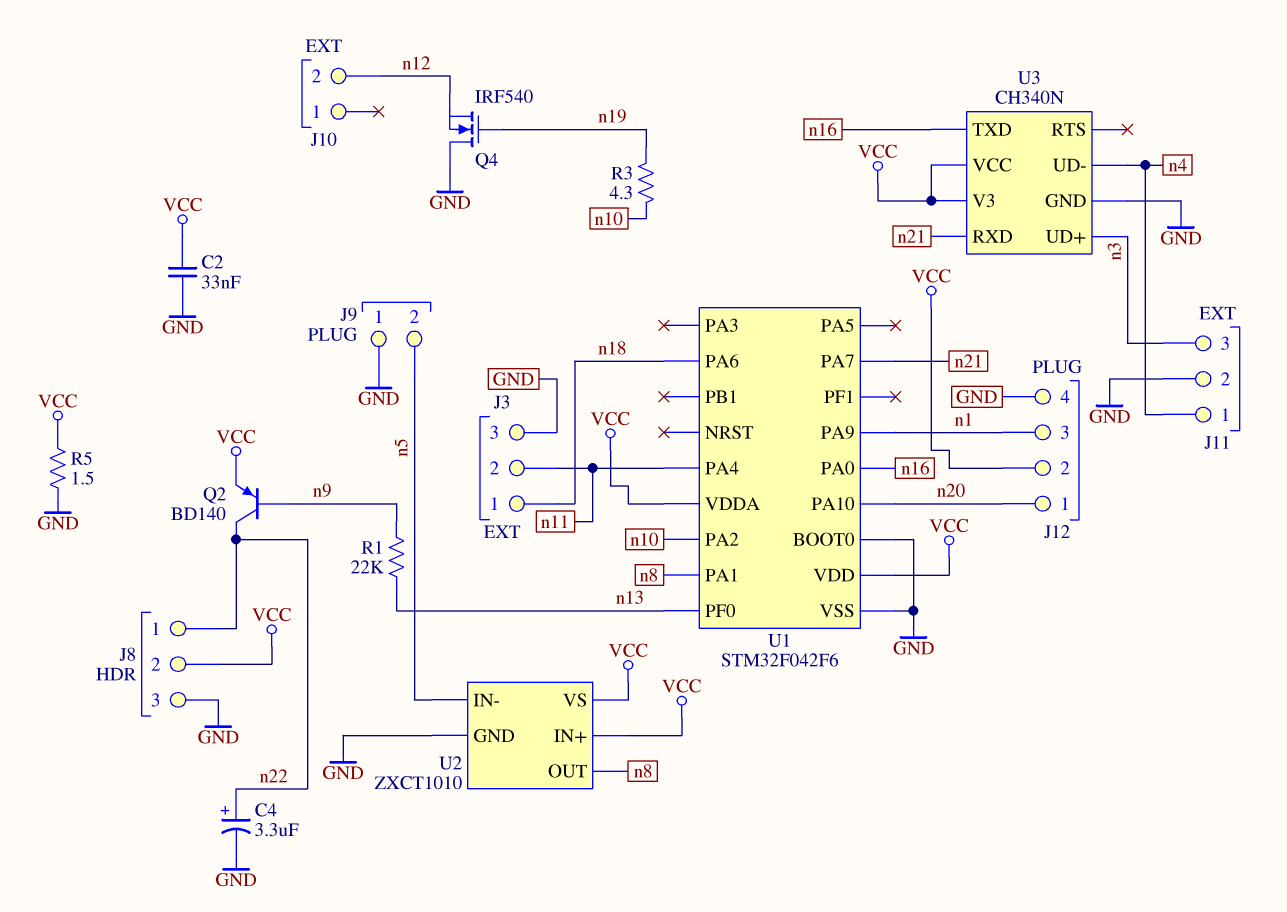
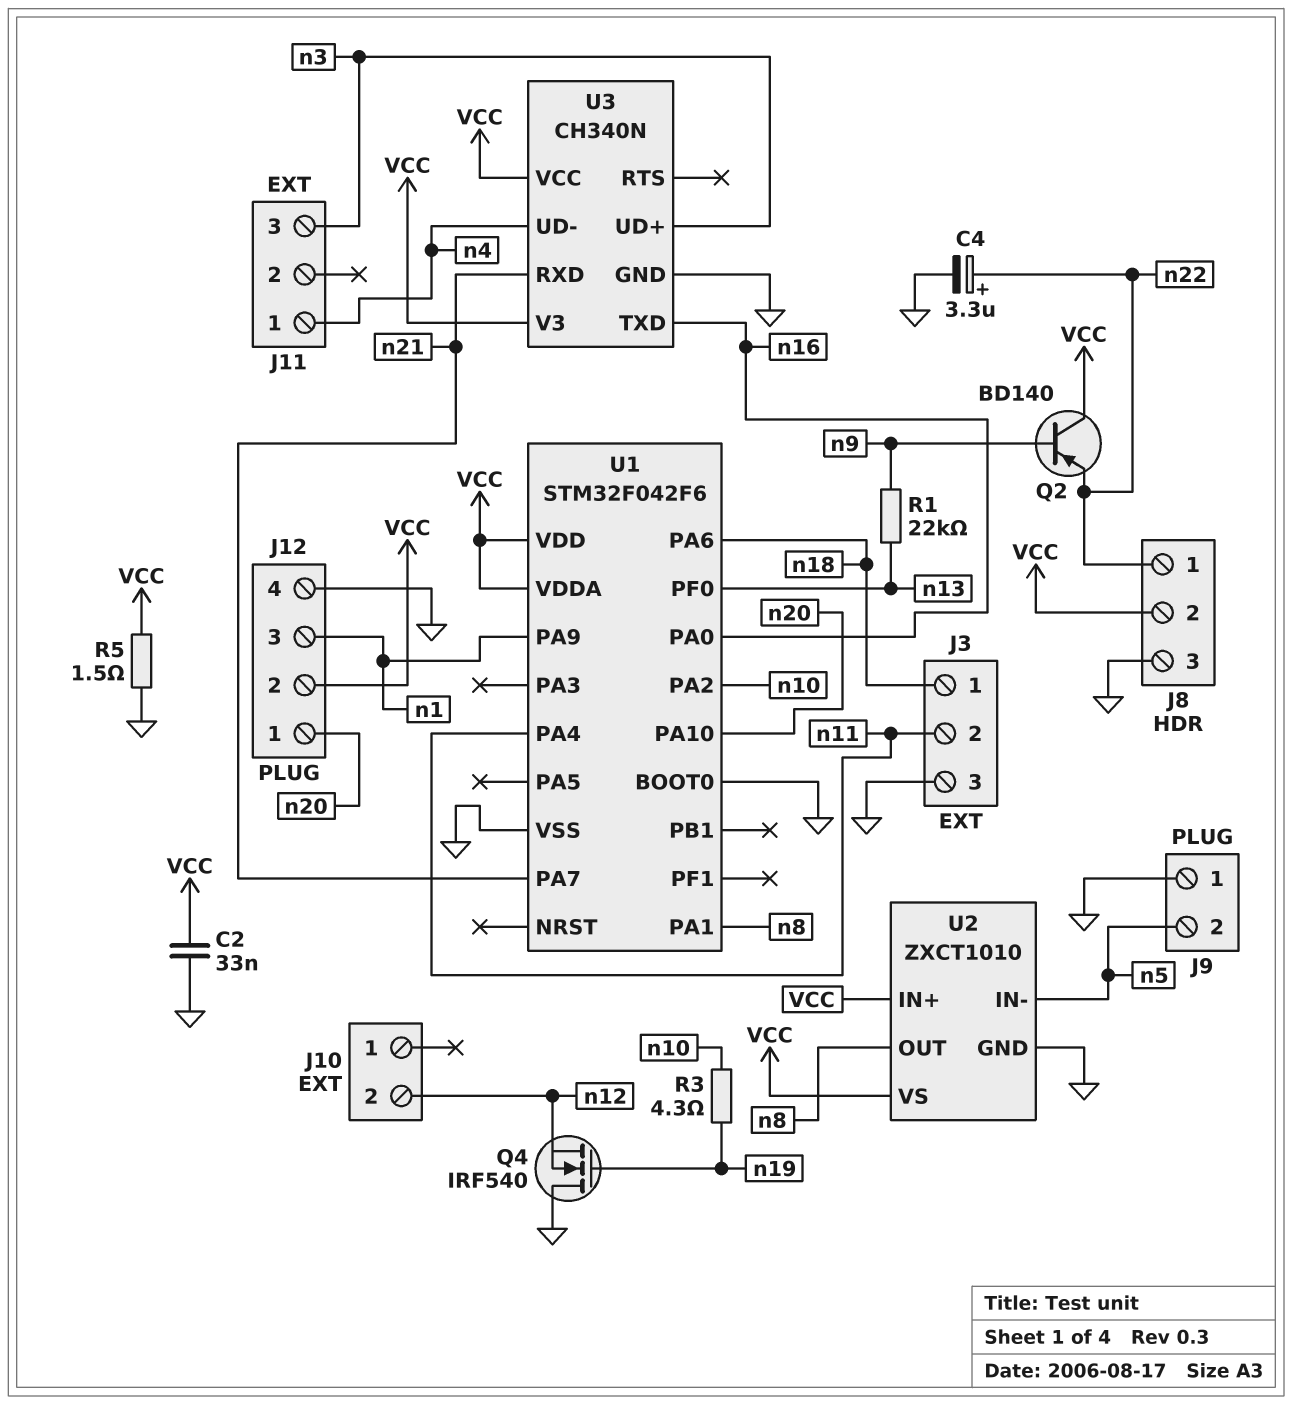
J11 pin 2: GND -> none
Q2: PNP BD140 (B n9, C n22, E VCC) -> PNP BD140 (B n9, C VCC, E n22)

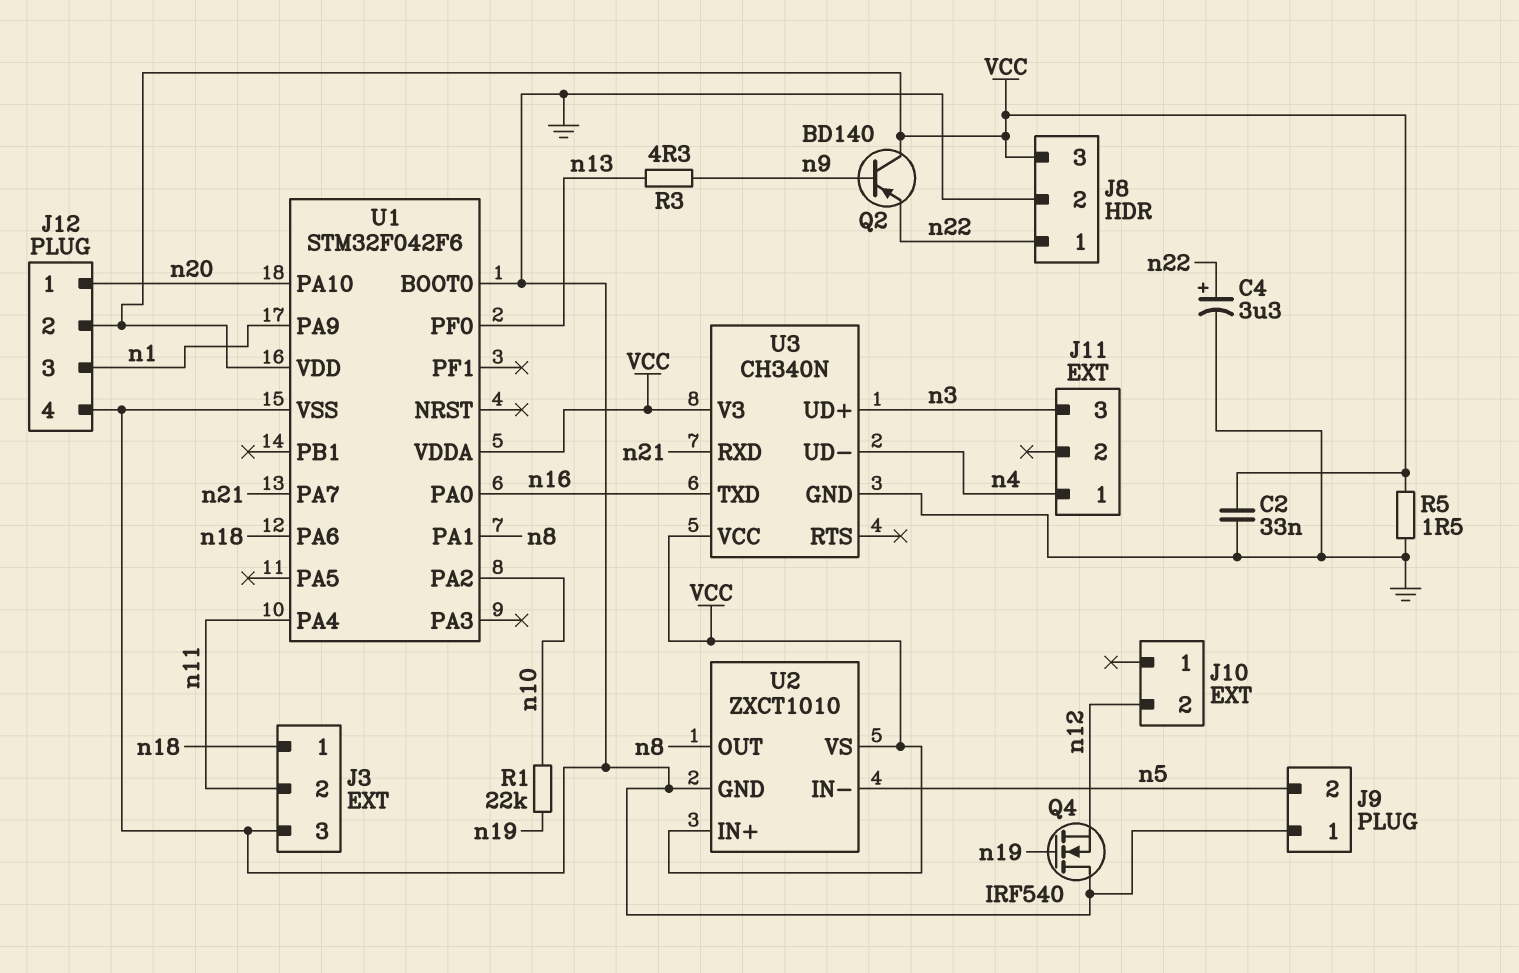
J8 pin 2: VCC -> GND
J8 pin 3: GND -> VCC
R1: 22k (n9, n13) -> 22k (n10, n19)
R3: 4.3 (n10, n19) -> 4.3 (n9, n13)

